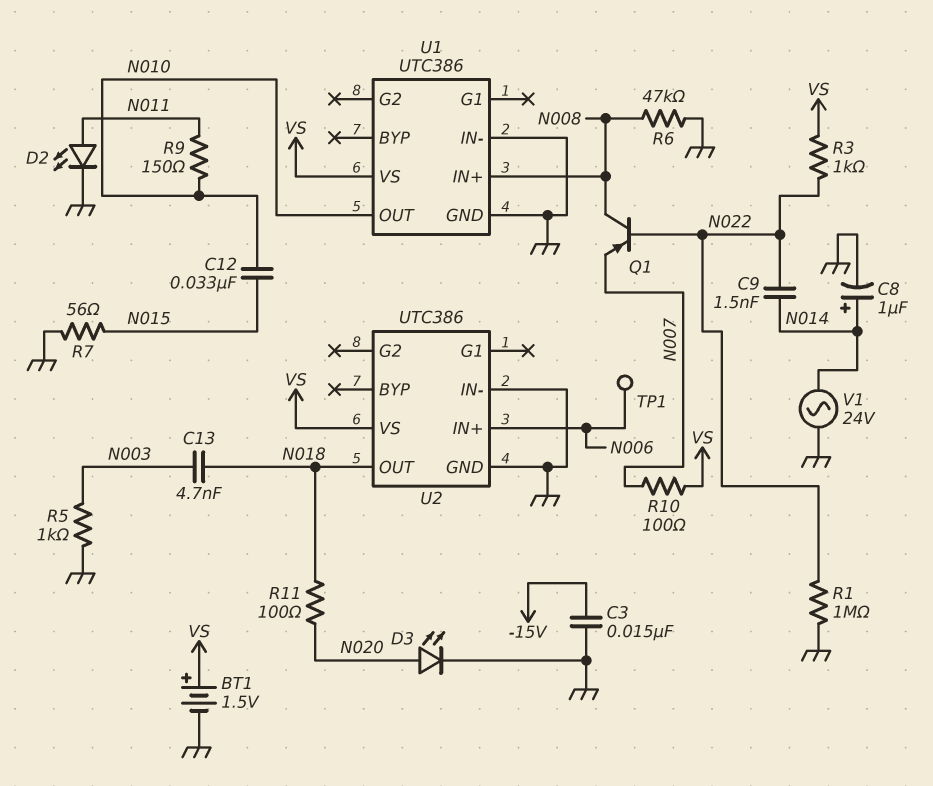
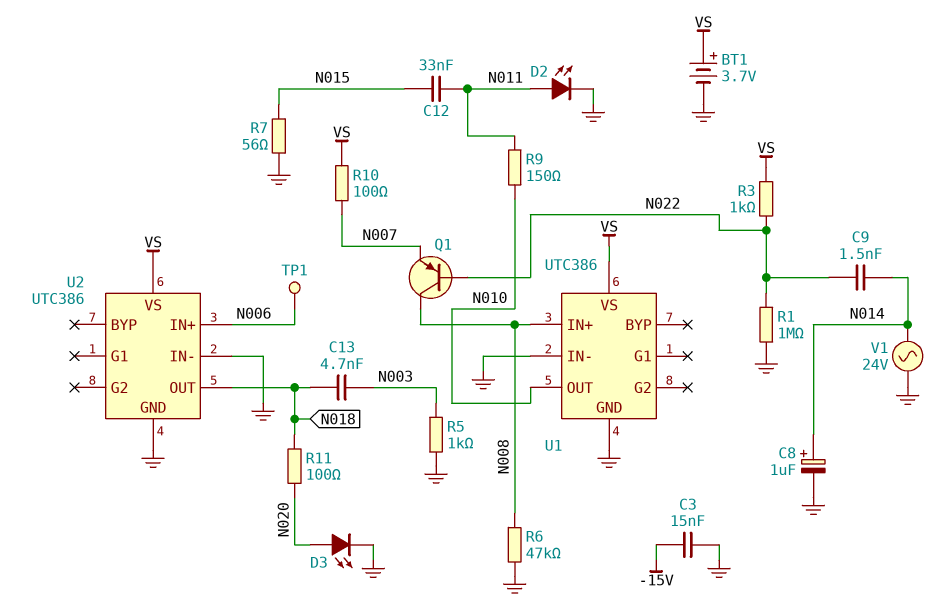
BT1: 1.5V (plus VS, minus GND) -> 3.7V (plus VS, minus GND)
C12: 33nF (N010, N015) -> 33nF (N011, N015)

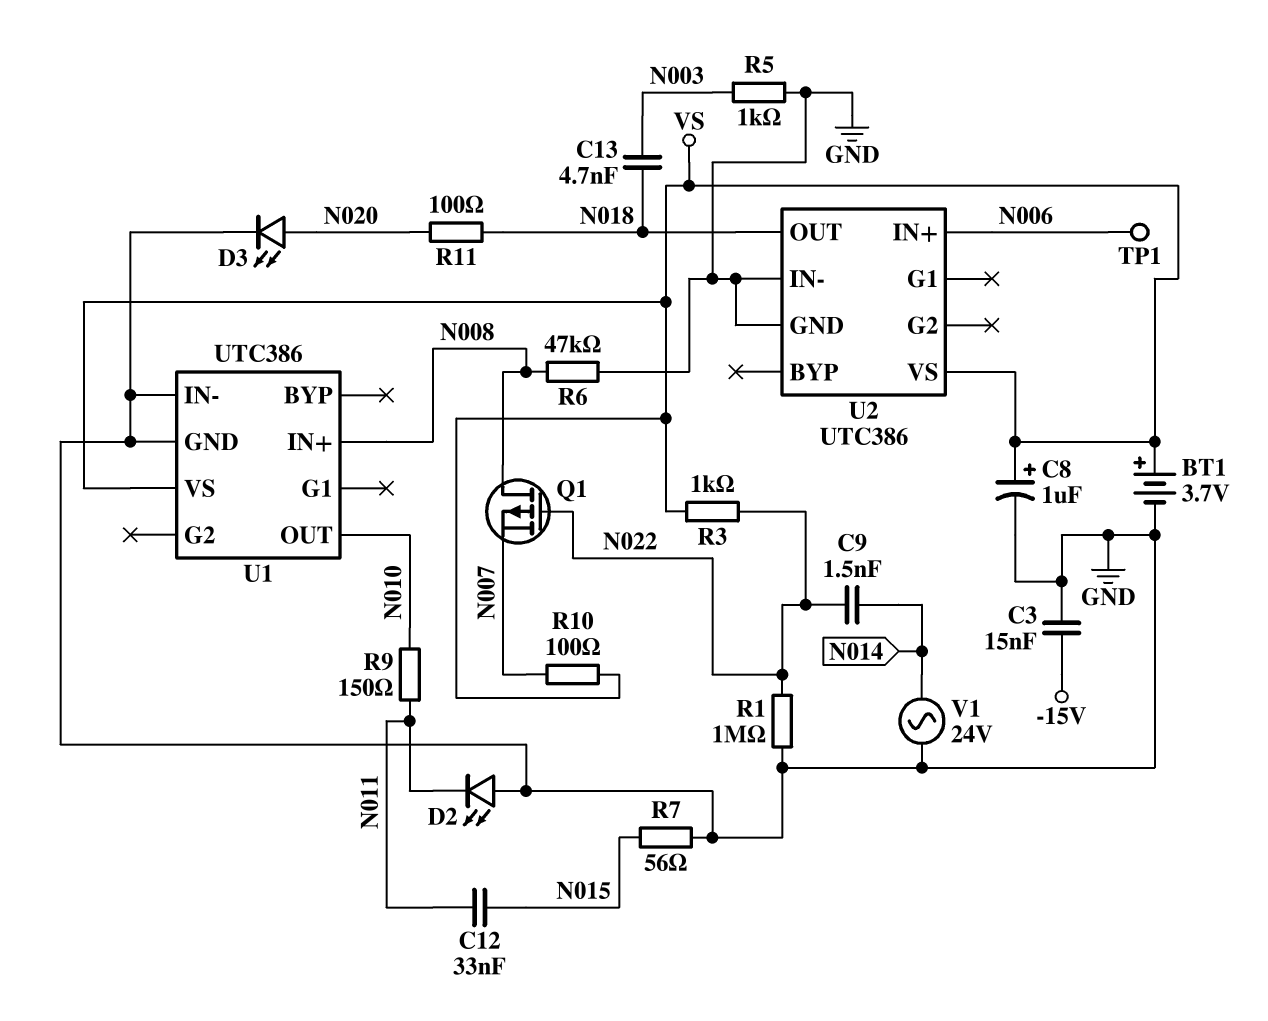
C8: 1uF (plus N014, minus GND) -> 1uF (plus VS, minus GND)
D2: LED (A N011, K GND) -> LED (A GND, K N011)
Q1: PNP (B N022, C N008, E N007) -> PMOS (G N022, D N008, S N007)

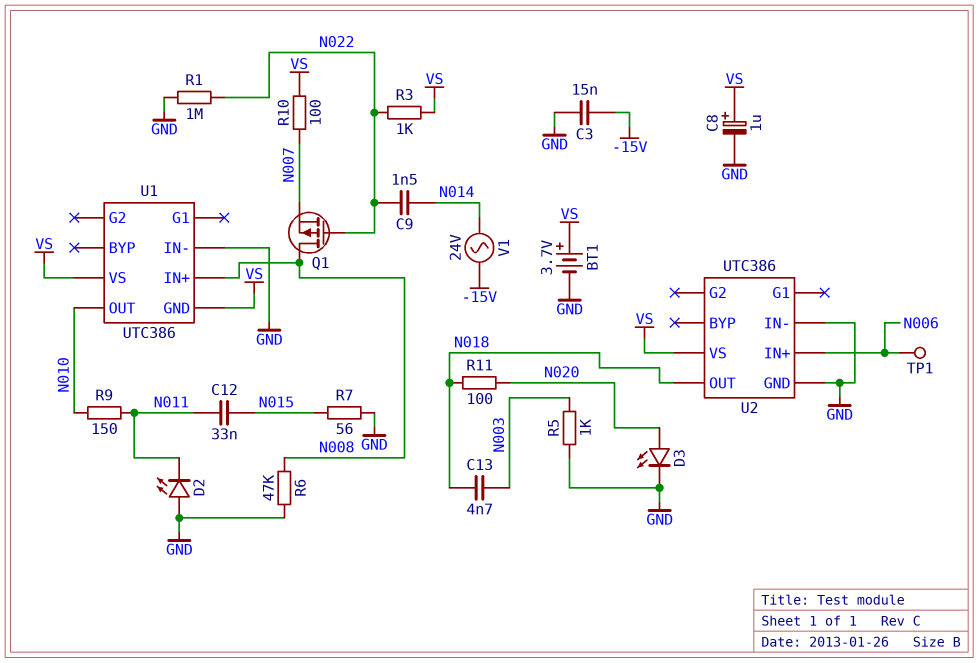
U1 pin GND: GND -> VS
V1: AC 24V (GND, N014) -> AC 24V (-15V, N014)

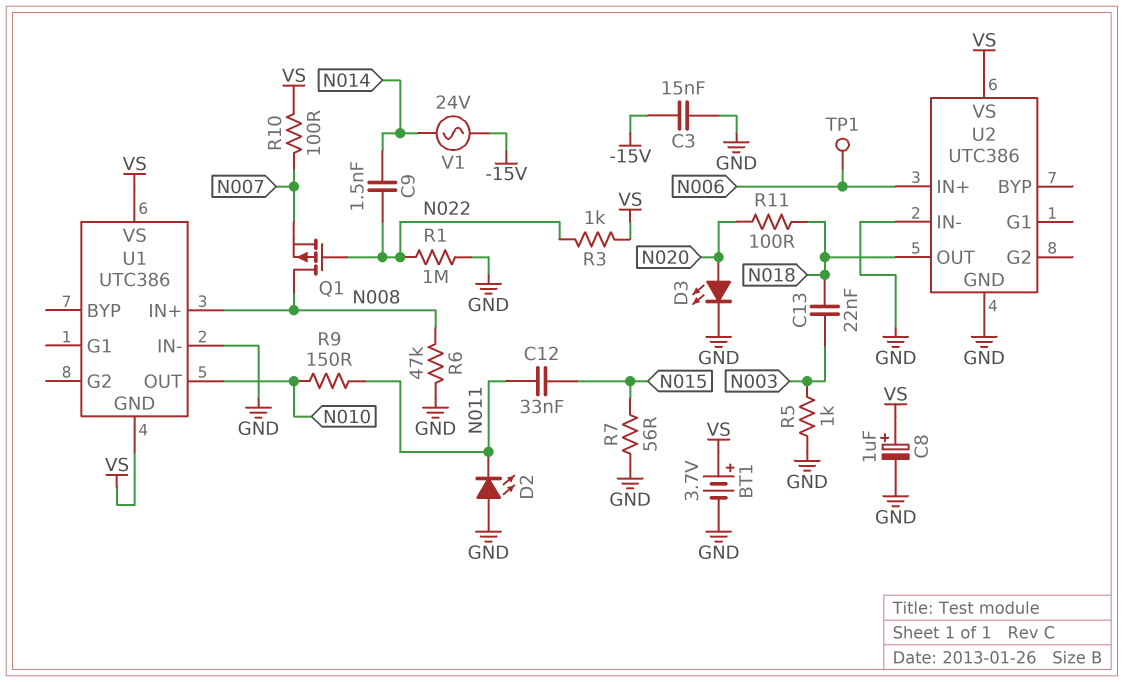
C13: 4.7nF (N003, N018) -> 22nF (N003, N018)

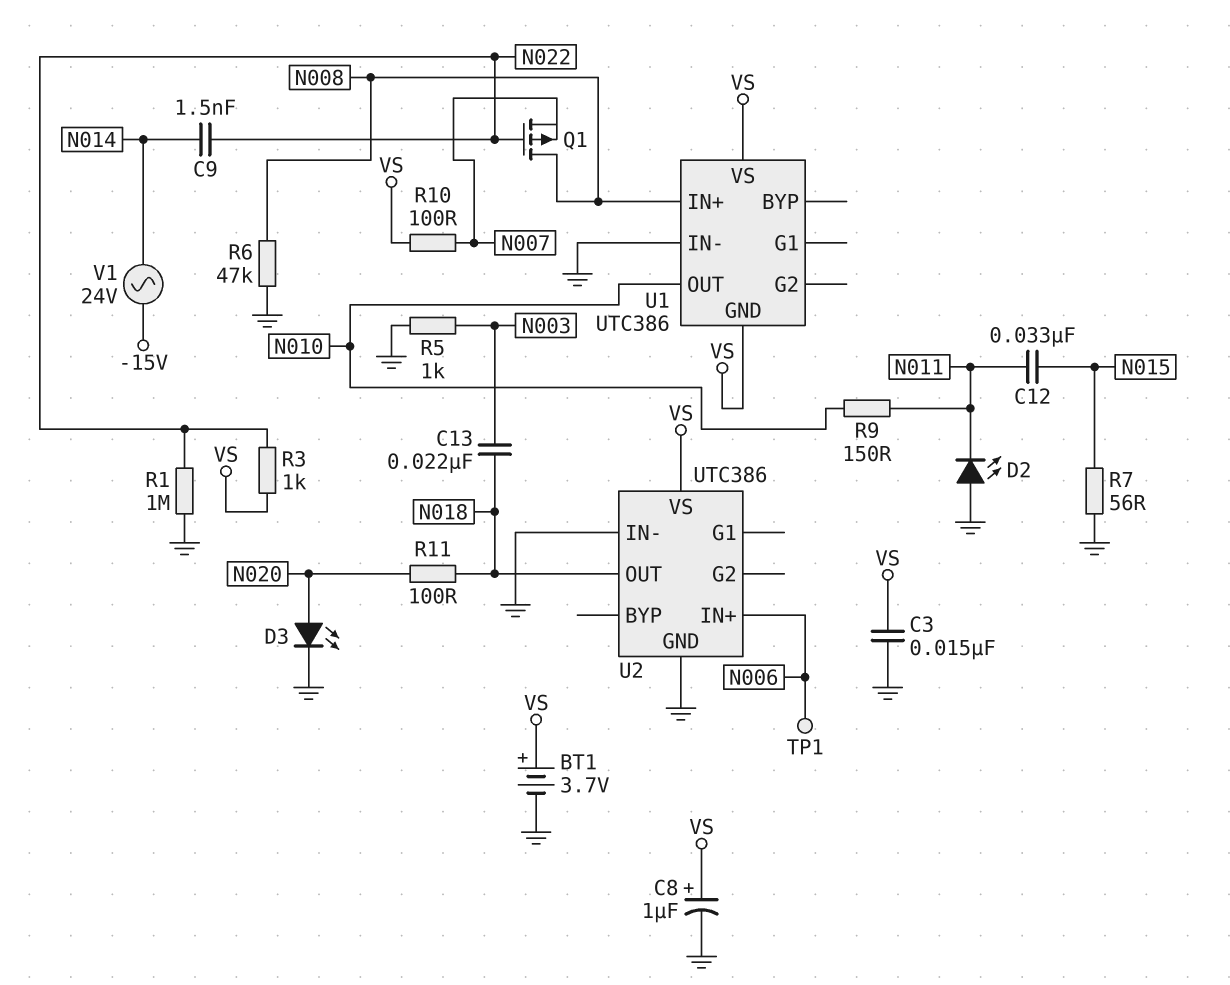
C3: 15nF (-15V, GND) -> 15nF (GND, VS)

